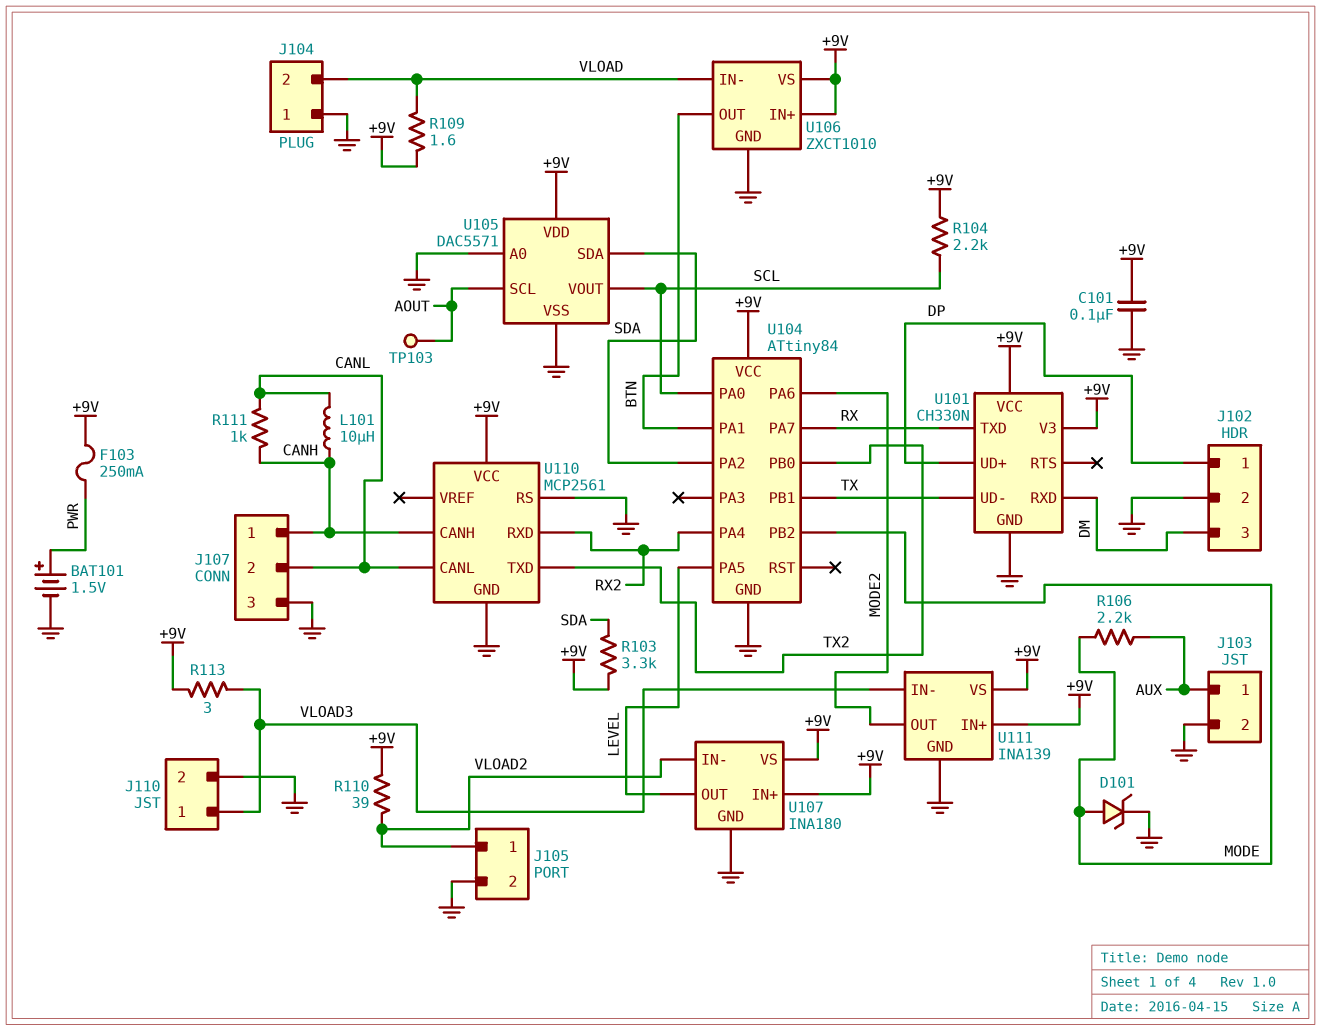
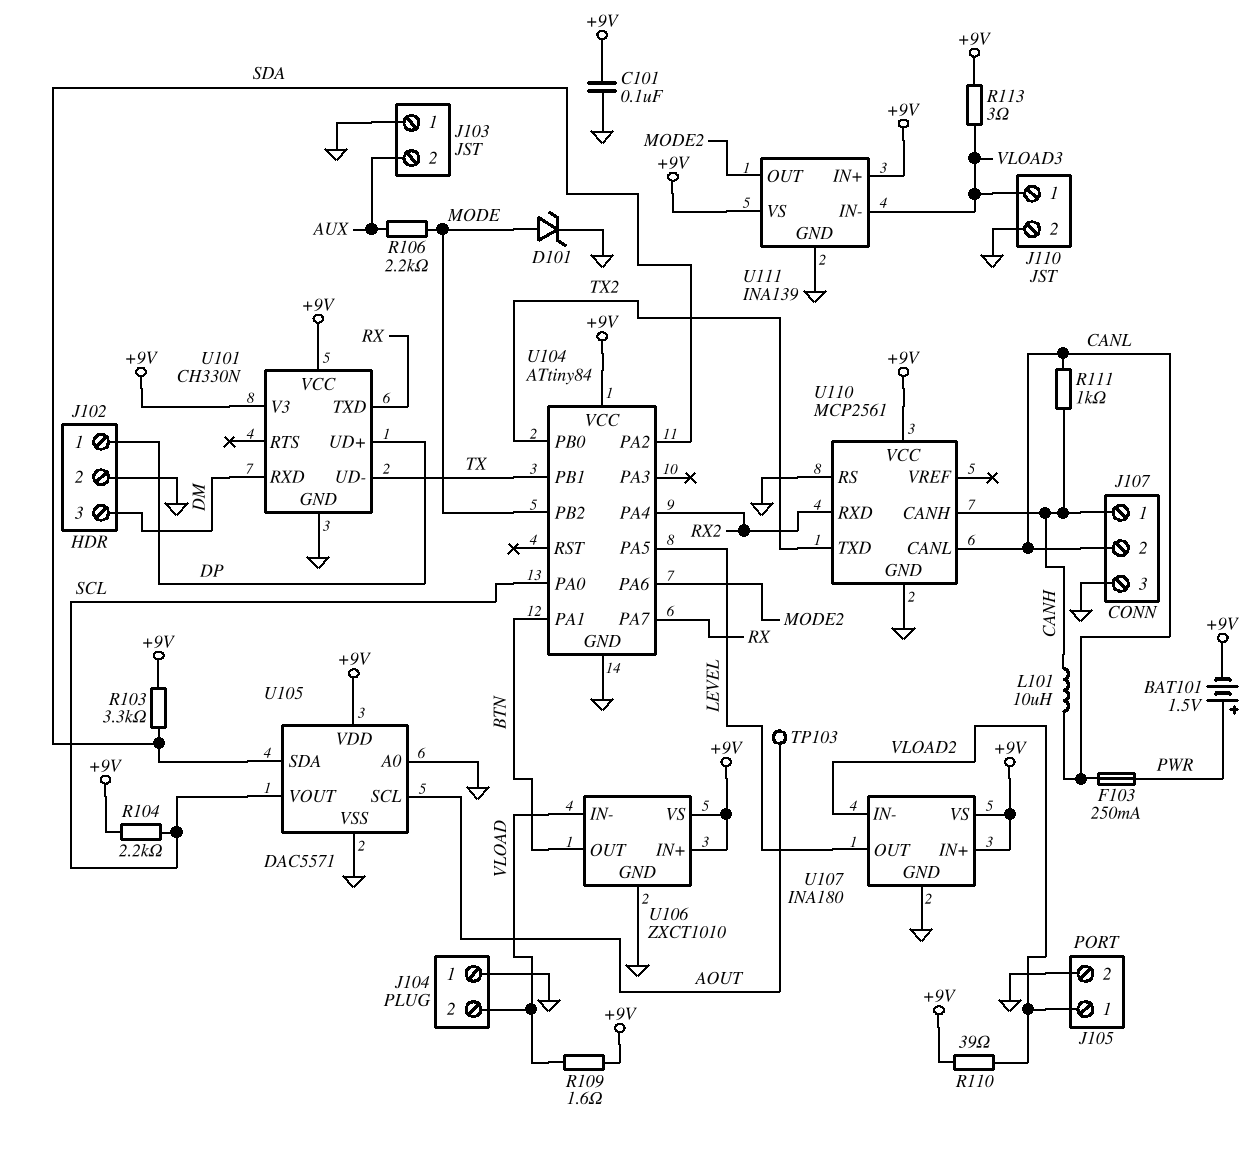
BAT101: 1.5V (plus PWR, minus GND) -> 1.5V (plus PWR, minus +9V)
F103: 250mA (+9V, PWR) -> 250mA (CANL, PWR)
J103 pin 1: AUX -> GND
J103 pin 2: GND -> AUX

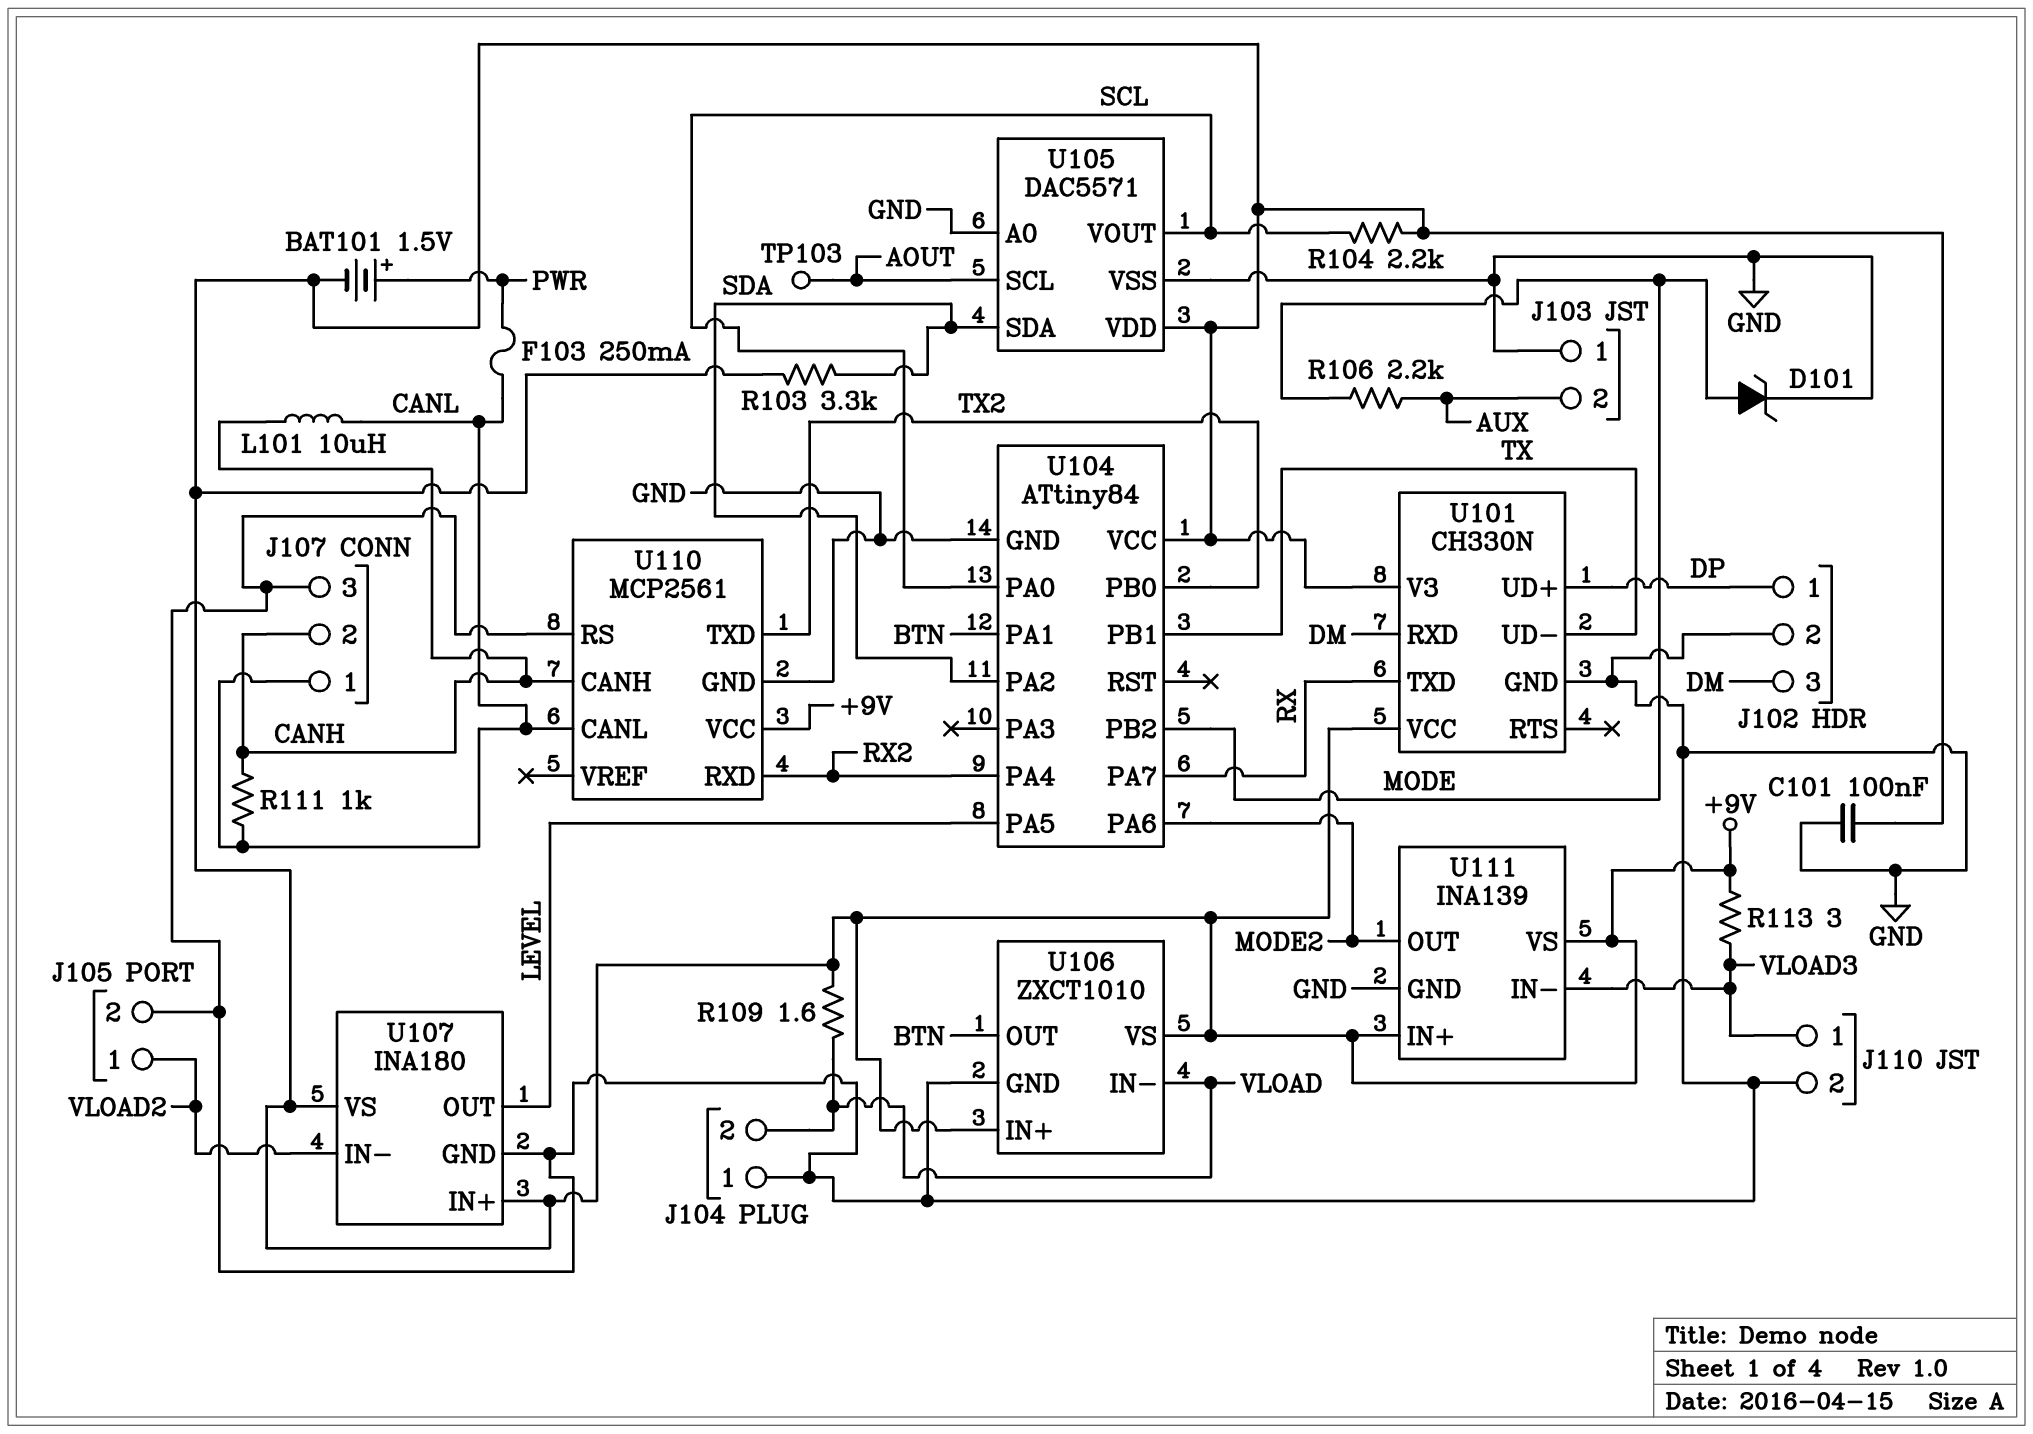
J107 pin 1: CANH -> CANL
J107 pin 2: CANL -> CANH
R110: 39 (+9V, VLOAD2) -> none

